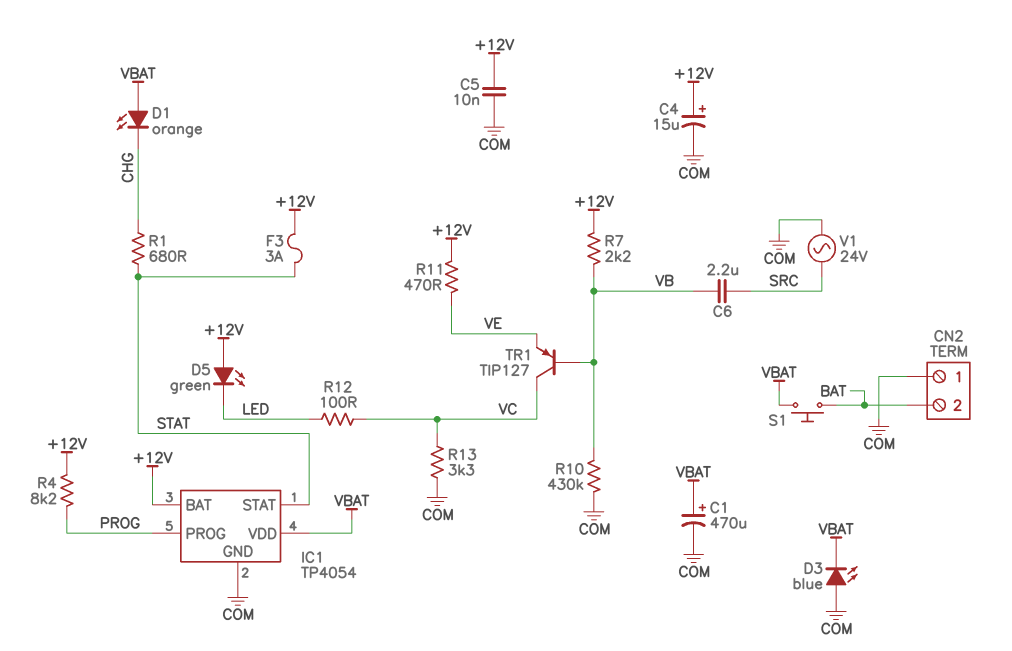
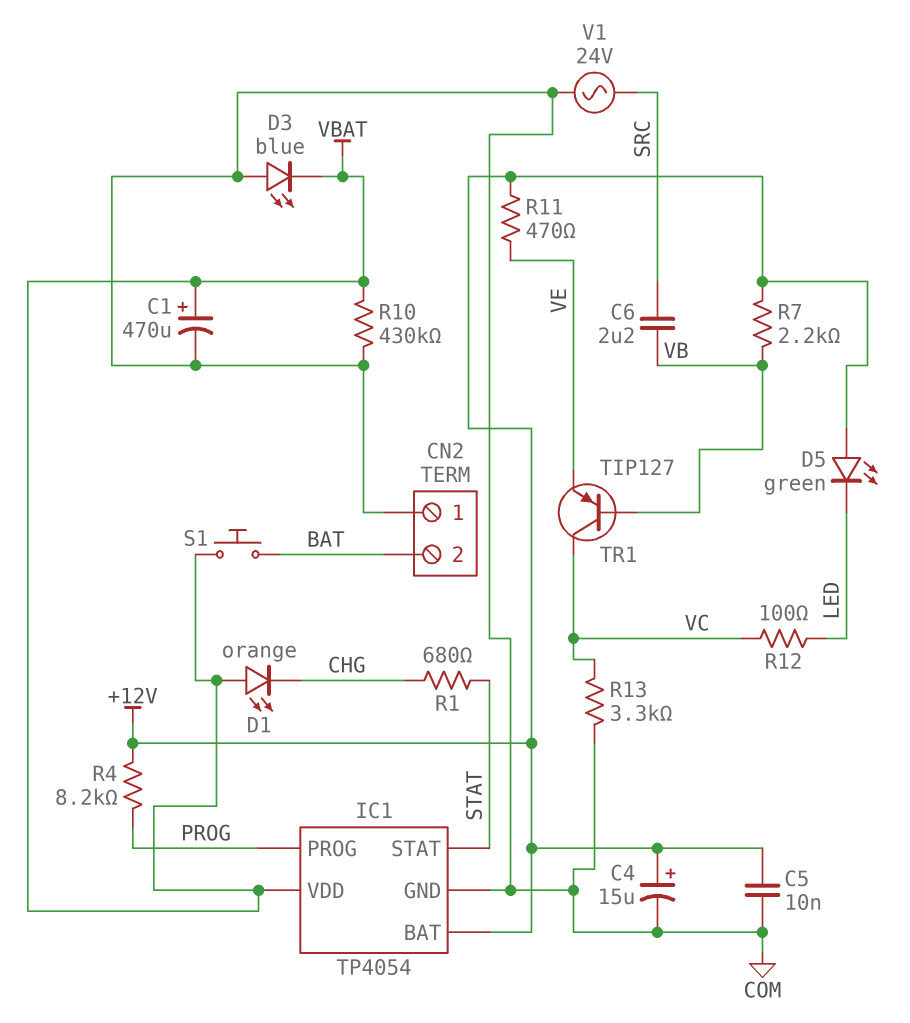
F3: 3A (+12V, STAT) -> none
R10: 430k (COM, VB) -> 430k (COM, VBAT)

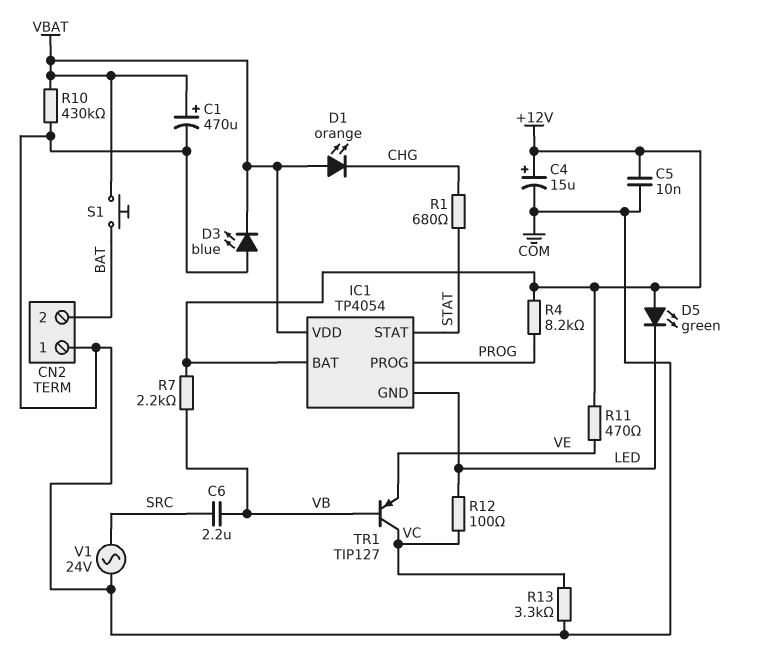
IC1 pin GND: COM -> LED

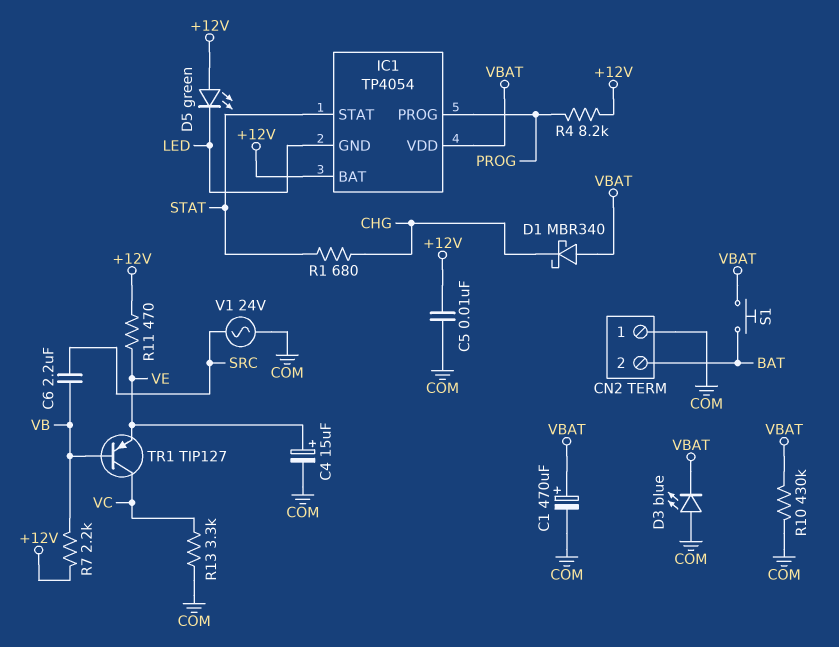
C4: 15uF (plus +12V, minus COM) -> 15uF (plus VE, minus COM)
D1: LED orange (A VBAT, K CHG) -> schottky MBR340 (A VBAT, K CHG)
R12: 100 (LED, VC) -> none

